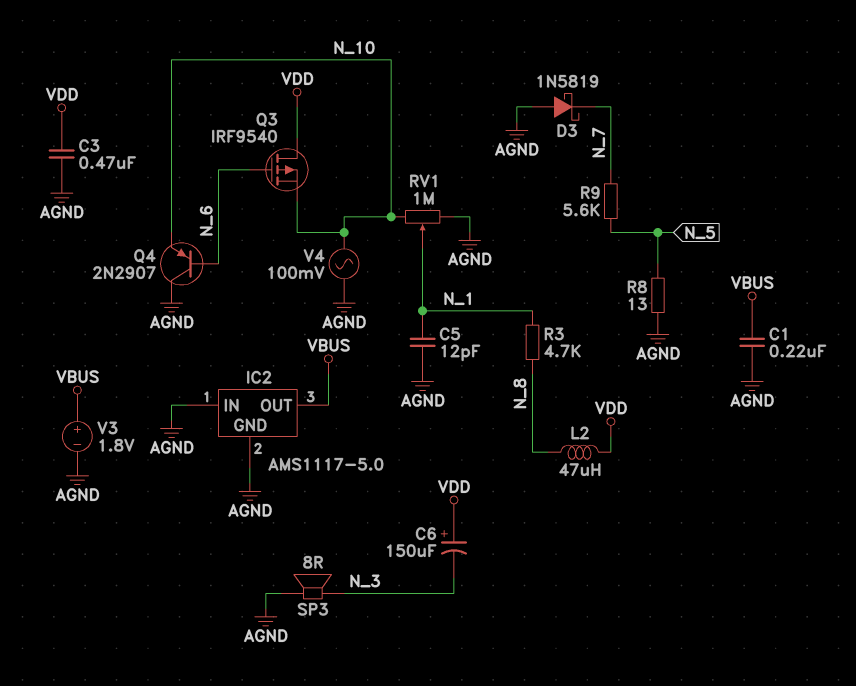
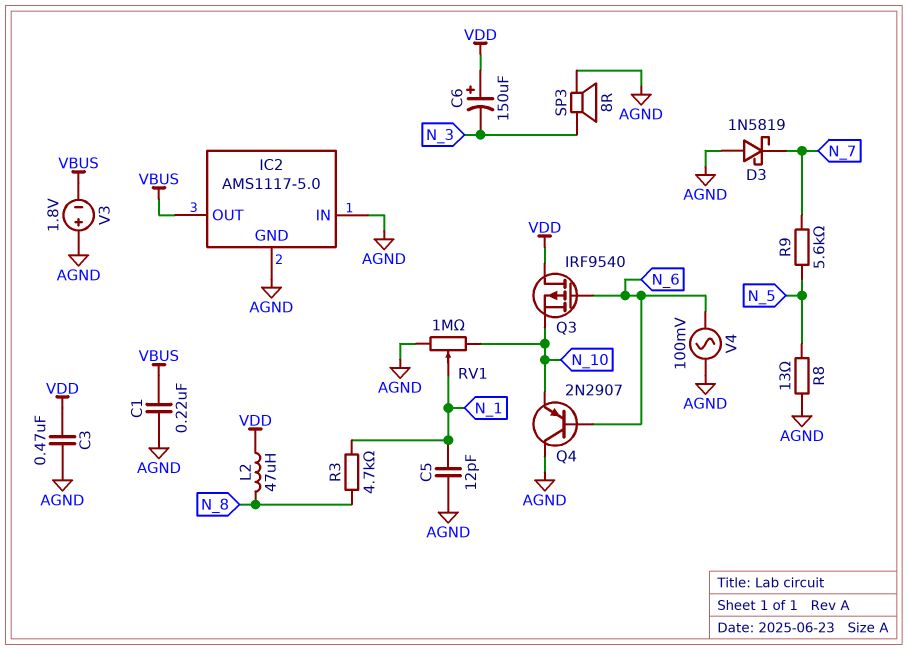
V3: 1.8V (plus VBUS, minus AGND) -> 1.8V (plus AGND, minus VBUS)
V4: AC 100mV (AGND, N_10) -> AC 100mV (AGND, N_6)

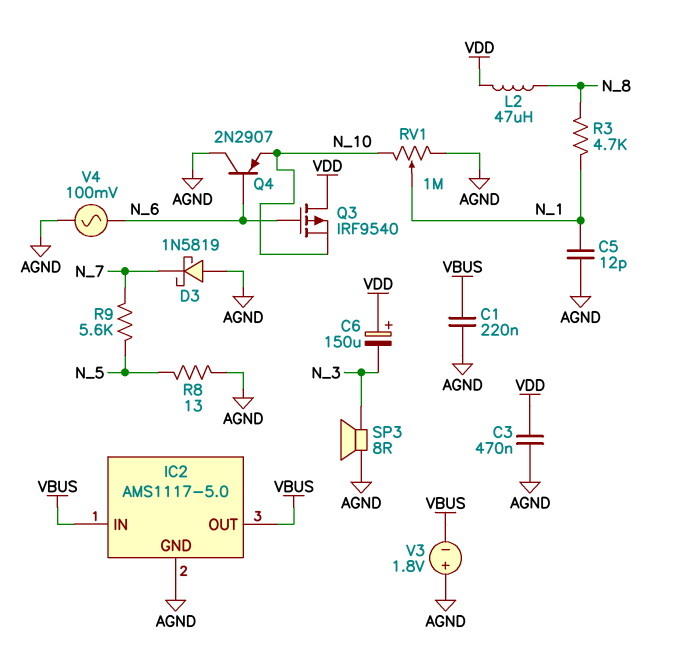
IC2 pin IN: AGND -> VBUS

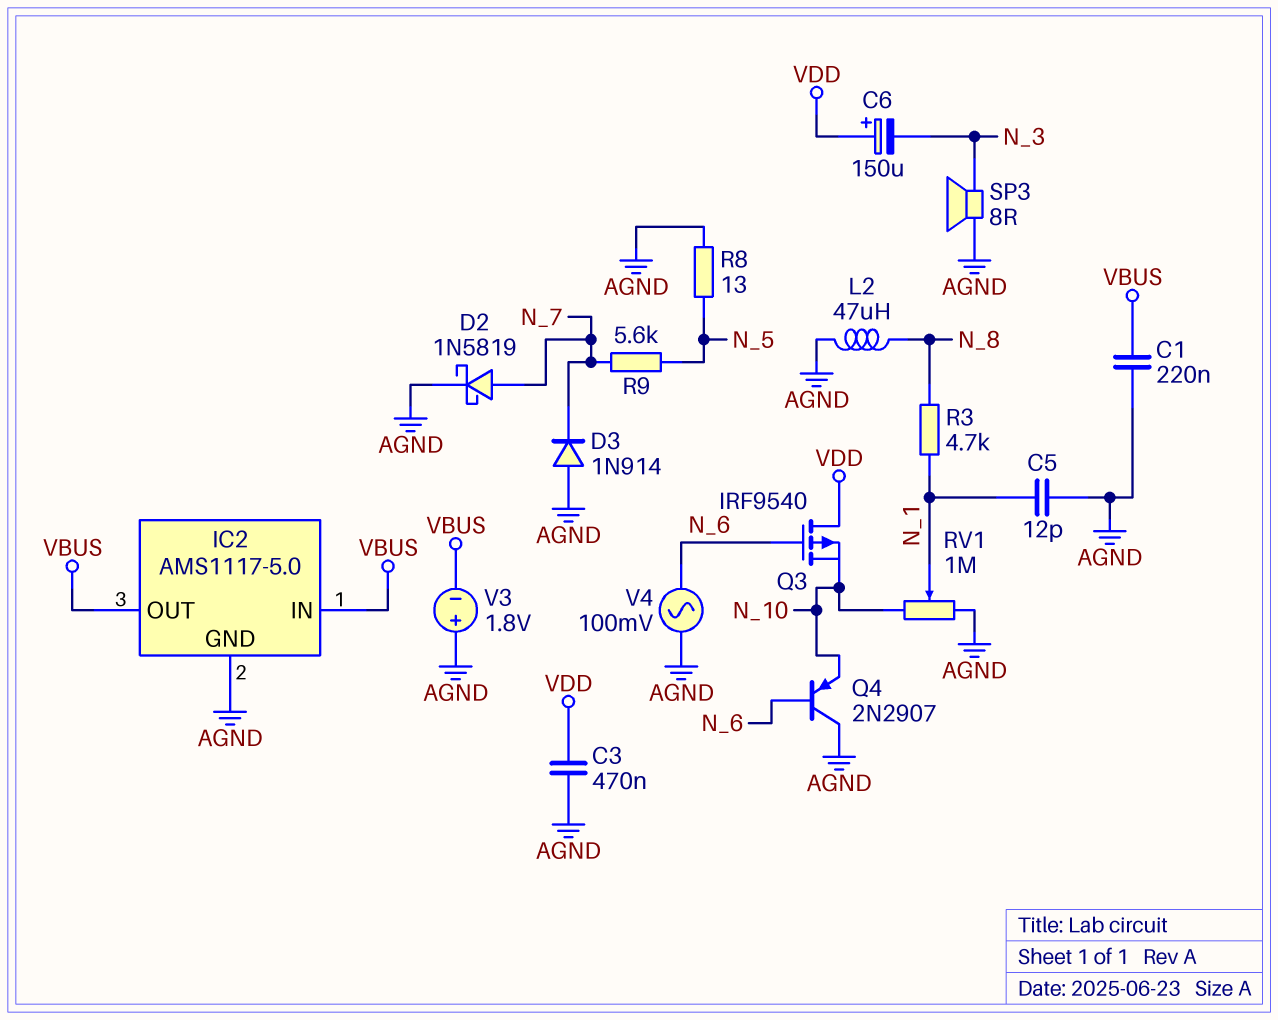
D2: none -> schottky 1N5819 (A N_7, K AGND)
D3: schottky 1N5819 (A AGND, K N_7) -> diode 1N914 (A AGND, K N_7)
L2: 47uH (N_8, VDD) -> 47uH (AGND, N_8)

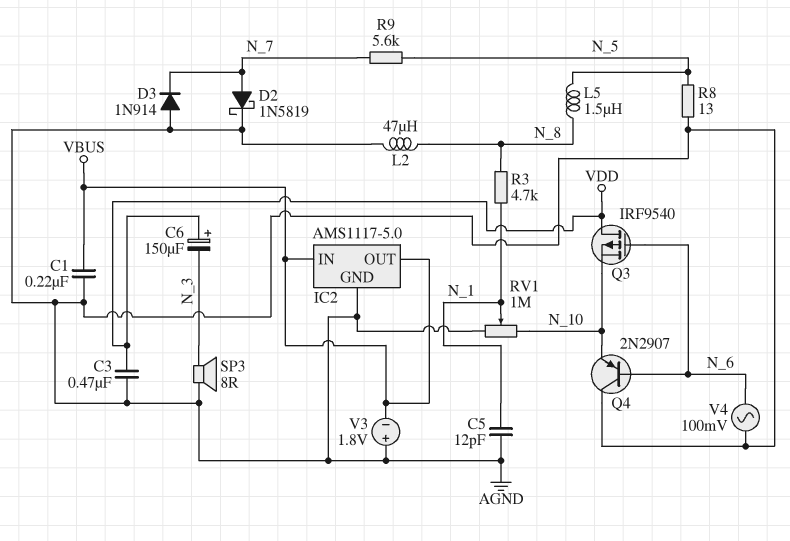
L5: none -> 1.5uH (N_5, N_8)

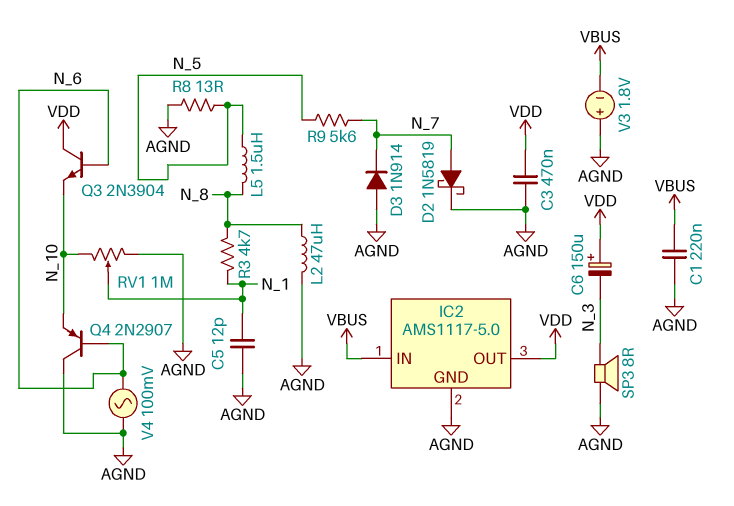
IC2 pin OUT: VBUS -> VDD
Q3: PMOS IRF9540 (G N_6, D VDD, S N_10) -> NPN 2N3904 (B N_6, C VDD, E N_10)

